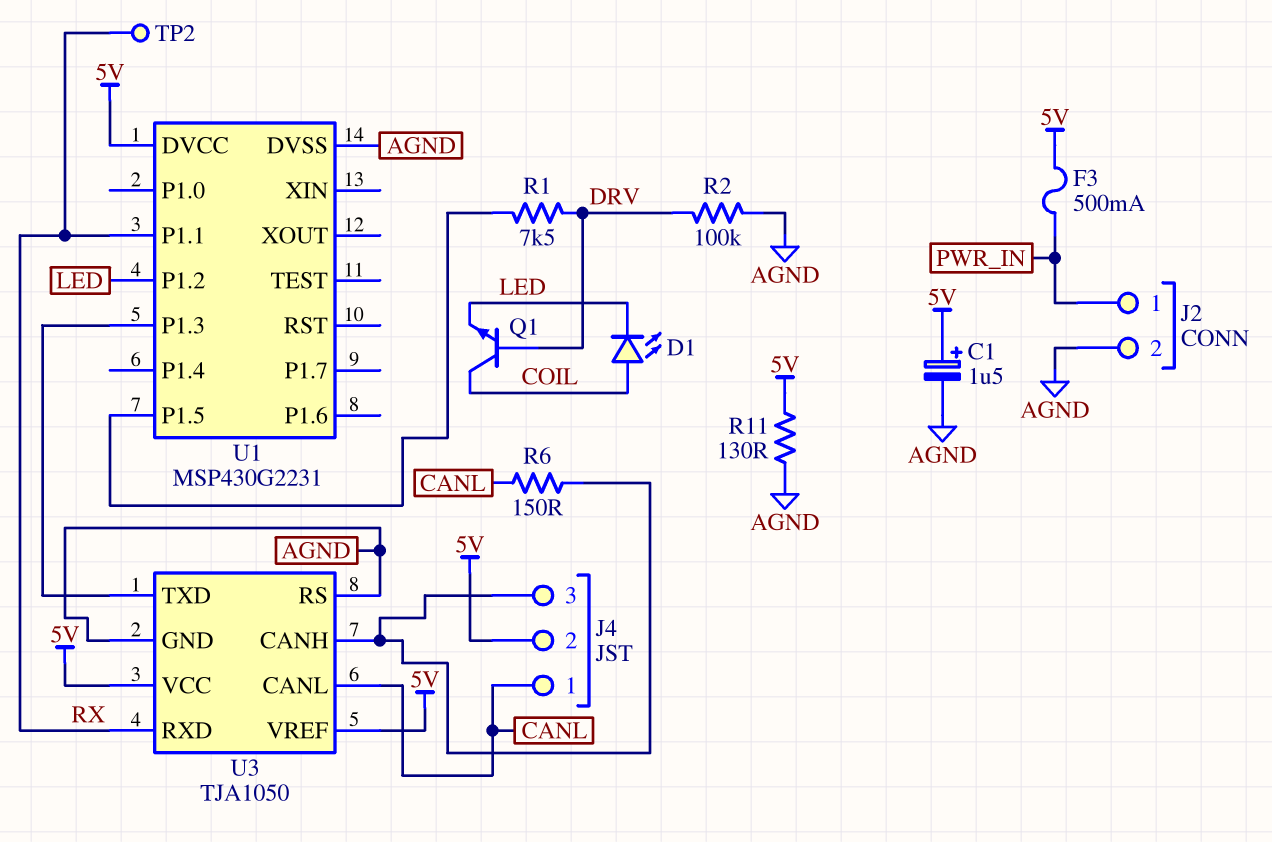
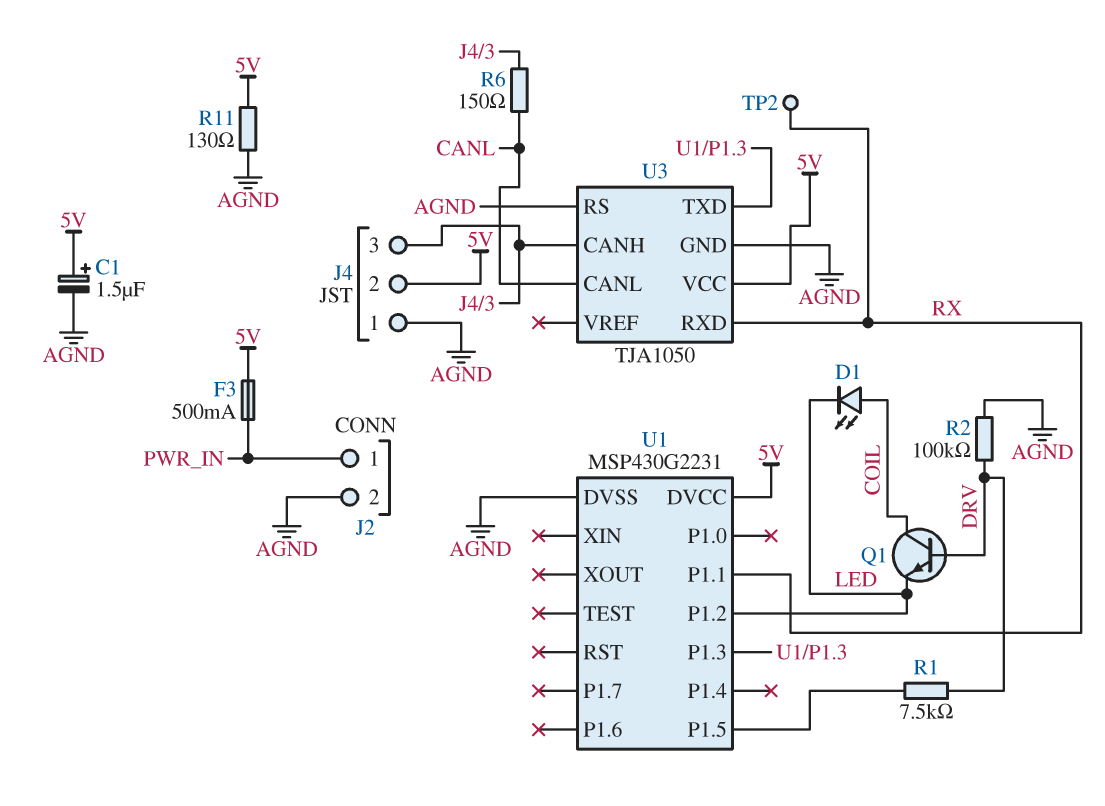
J4 pin 1: CANL -> AGND
U3 pin VREF: 5V -> none

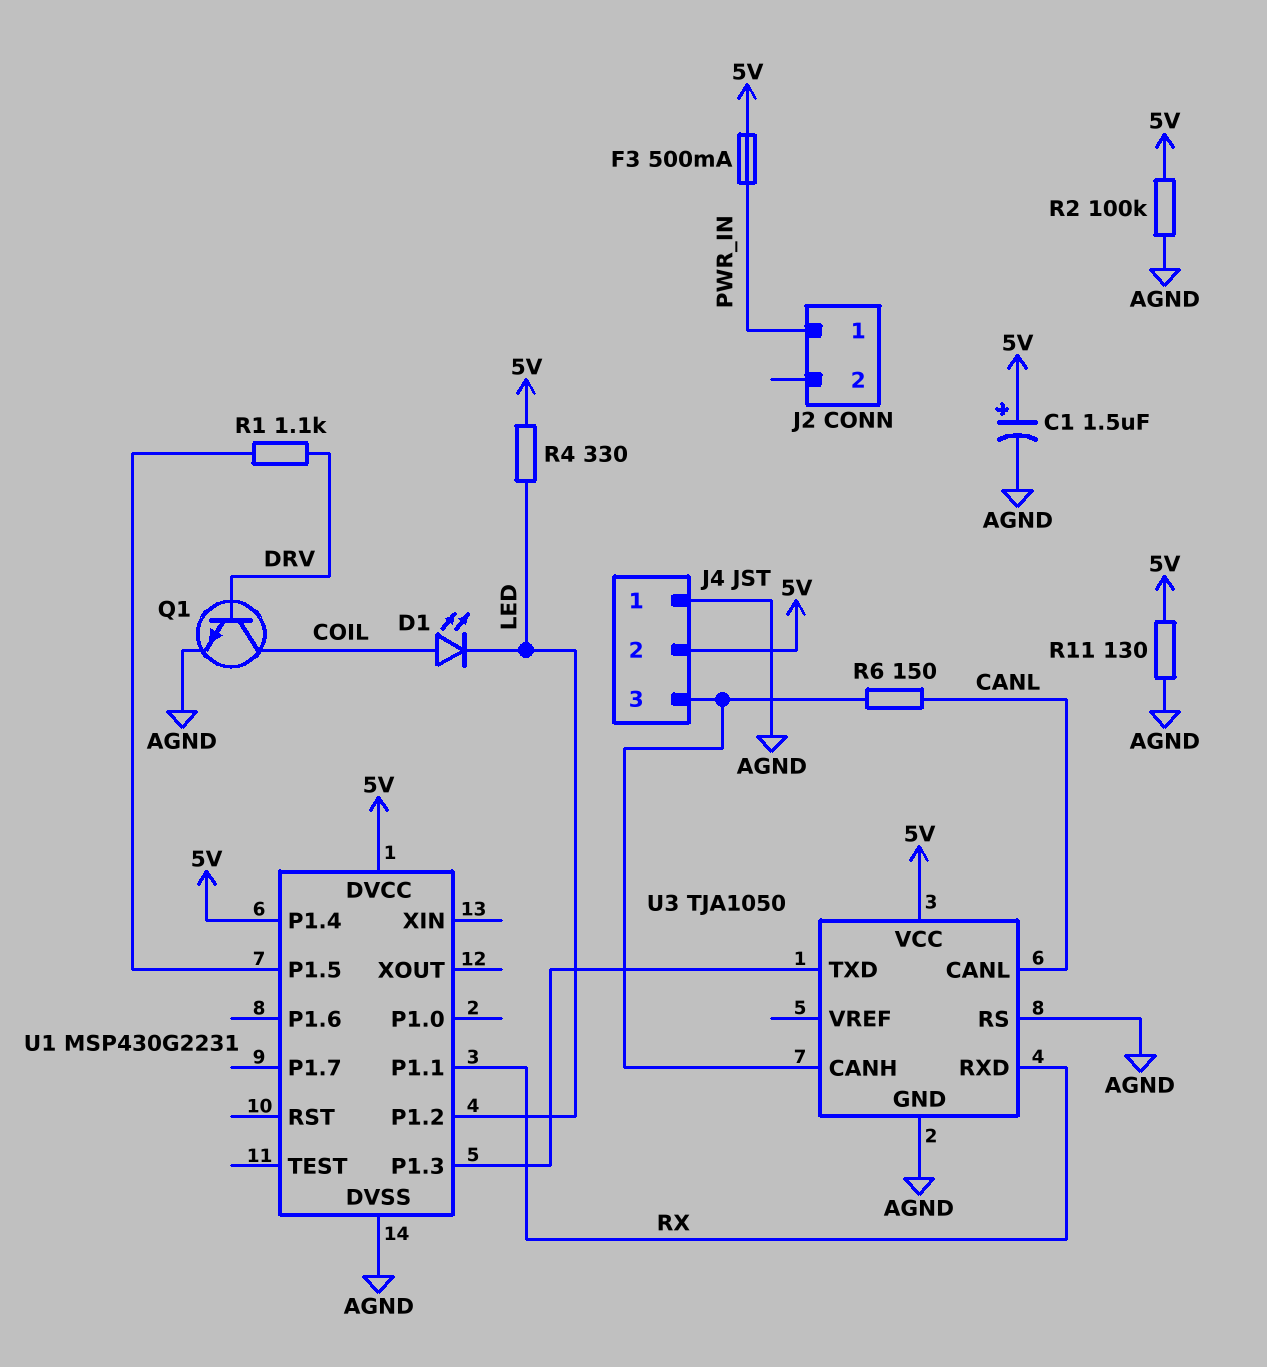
J2 pin 2: AGND -> none
Q1: NPN (B DRV, C COIL, E LED) -> NPN (B DRV, C COIL, E AGND)
R1: 7.5k (DRV, U1/P1.5) -> 1.1k (DRV, U1/P1.5)
R2: 100k (AGND, DRV) -> 100k (5V, AGND)
R4: none -> 330 (5V, LED)
TP2: test point (RX) -> none
U1 pin P1.4: none -> 5V

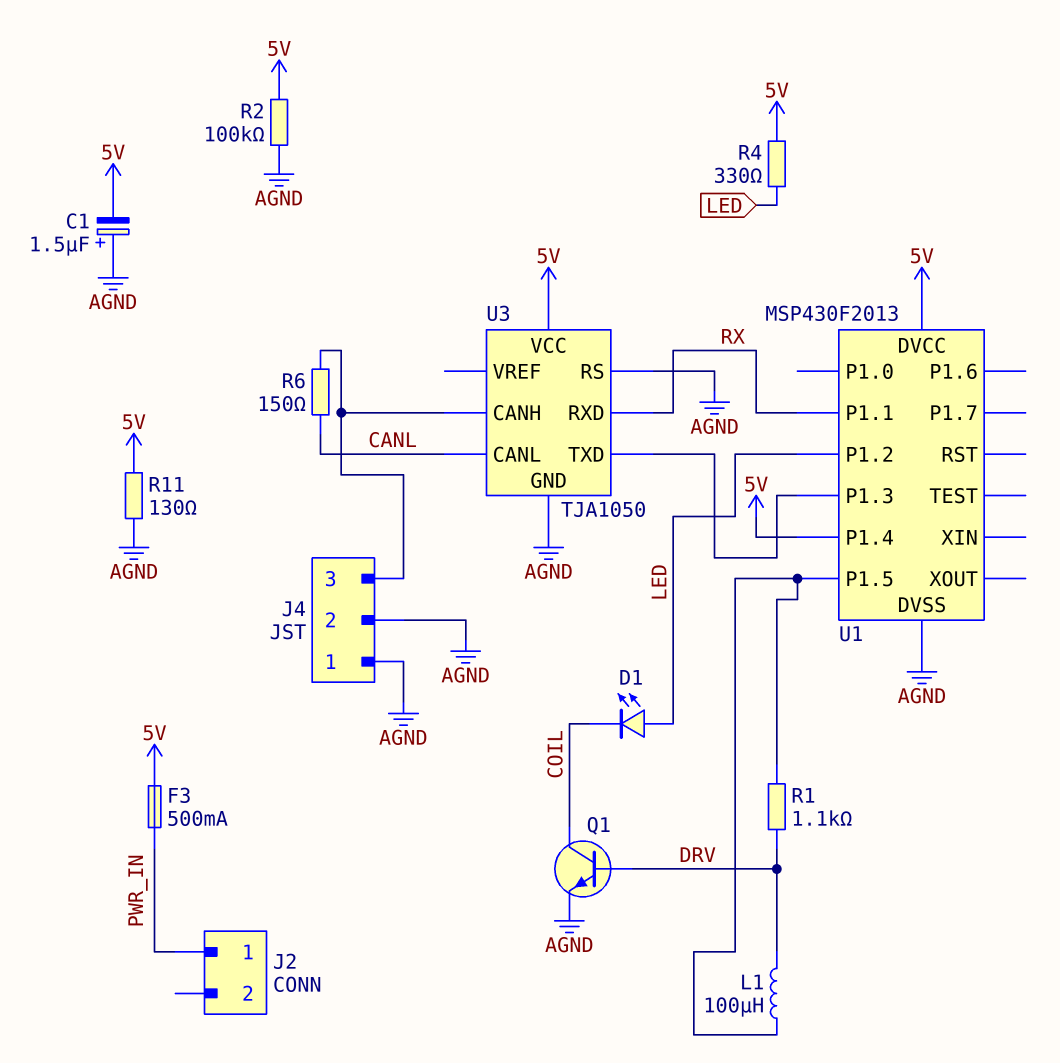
C1: 1.5uF (plus 5V, minus AGND) -> 1.5uF (plus AGND, minus 5V)
D1: LED (A COIL, K LED) -> LED (A LED, K COIL)
J4 pin 2: 5V -> AGND
L1: none -> 100uH (DRV, U1/P1.5)
U1: MSP430G2231 -> MSP430F2013

